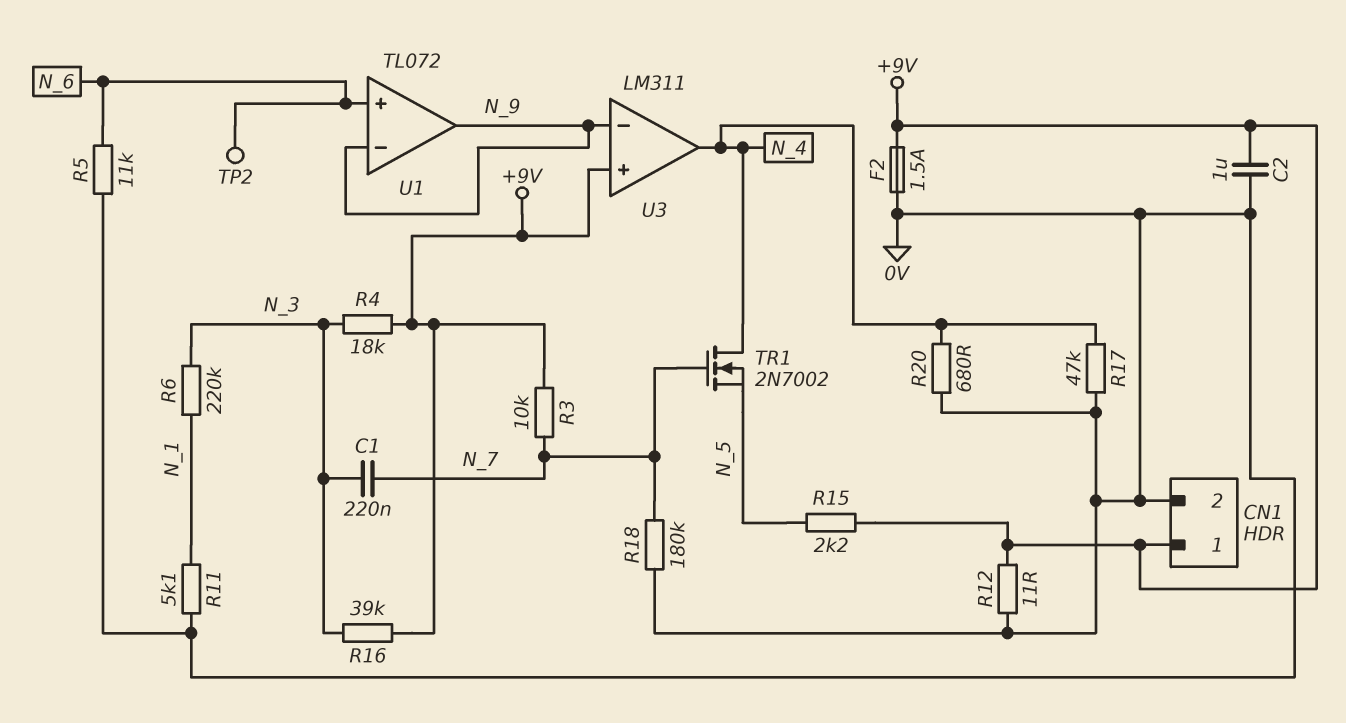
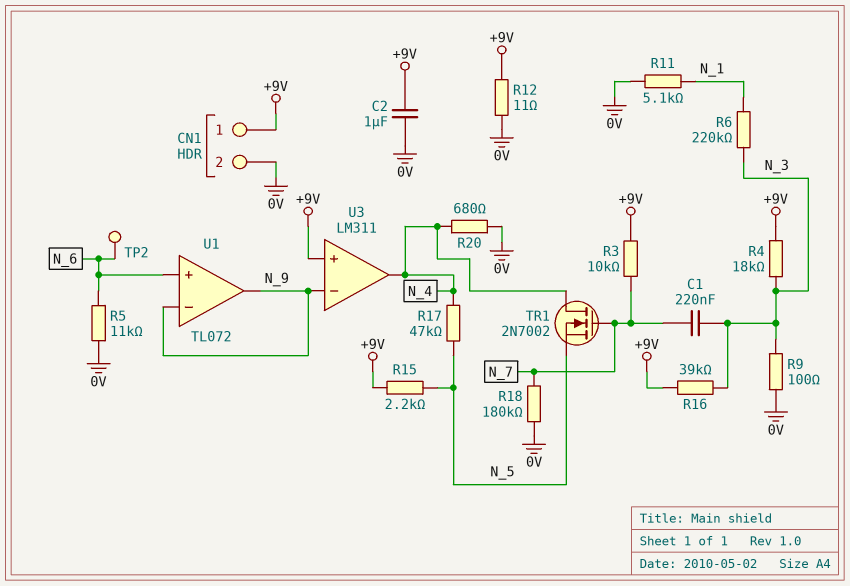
F2: 1.5A (+9V, 0V) -> none
R9: none -> 100 (0V, N_3)
R17: 47k (0V, N_4) -> 47k (N_4, N_5)

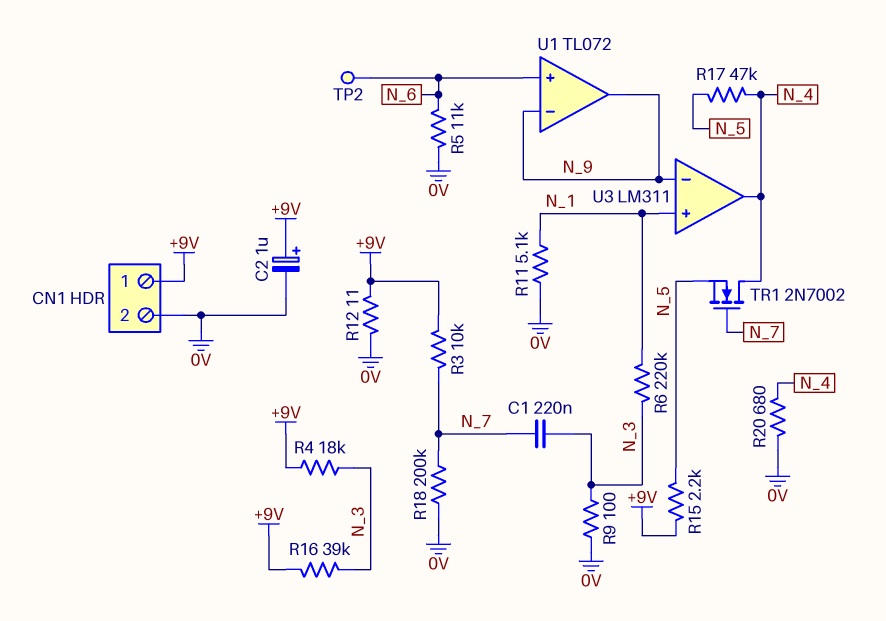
C2: 1uF (+9V, 0V) -> 1uF (plus +9V, minus 0V)
R18: 180k (0V, N_7) -> 200k (0V, N_7)
U3 pin in+: +9V -> N_1

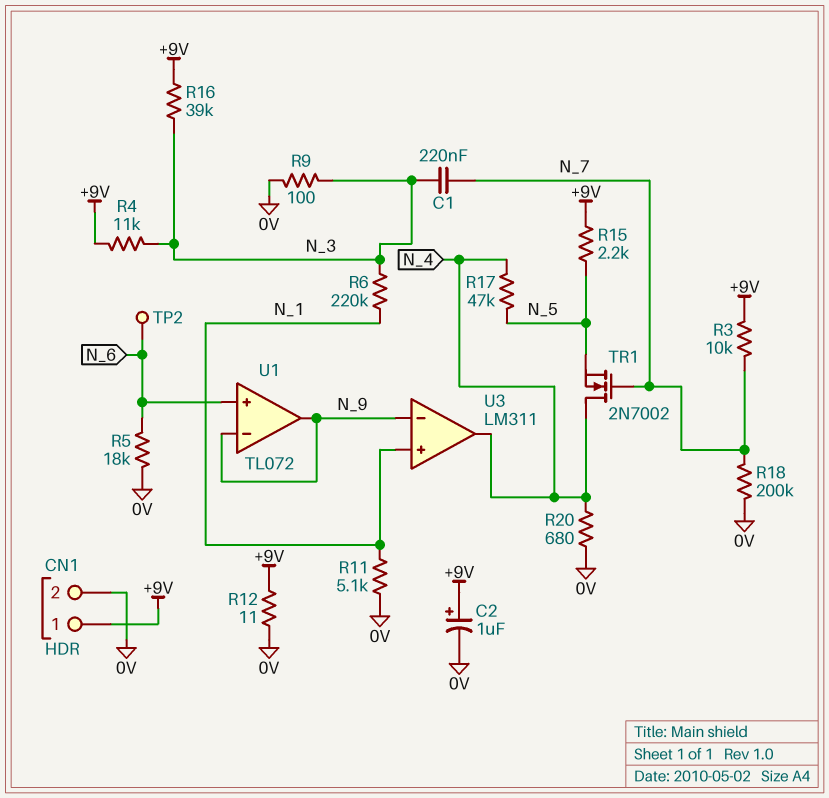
R4: 18k (+9V, N_3) -> 11k (+9V, N_3)
R5: 11k (0V, N_6) -> 18k (0V, N_6)

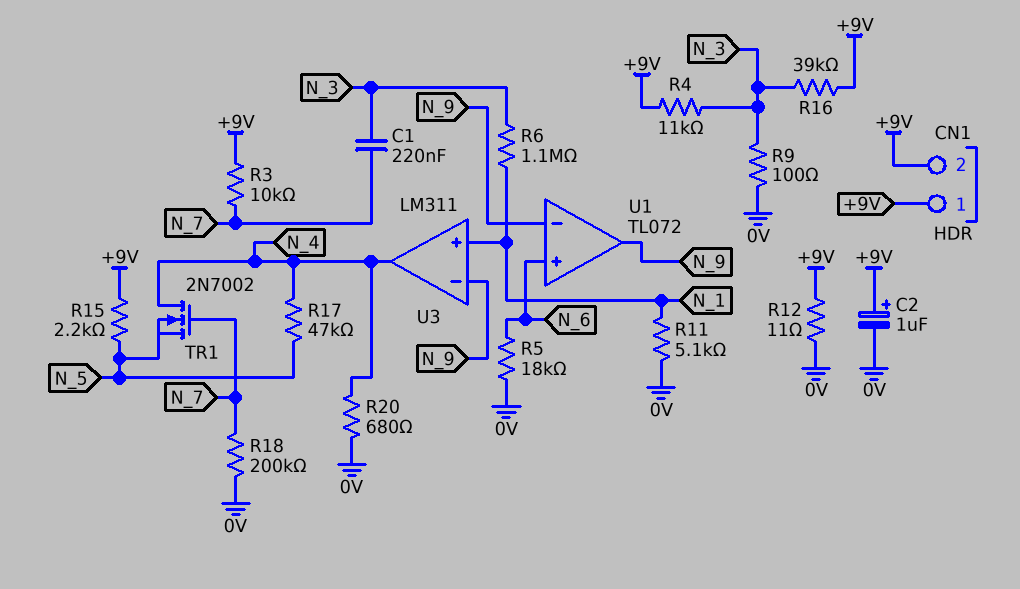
CN1 pin 2: 0V -> +9V
R6: 220k (N_1, N_3) -> 1.1M (N_1, N_3)
TP2: test point (N_6) -> none

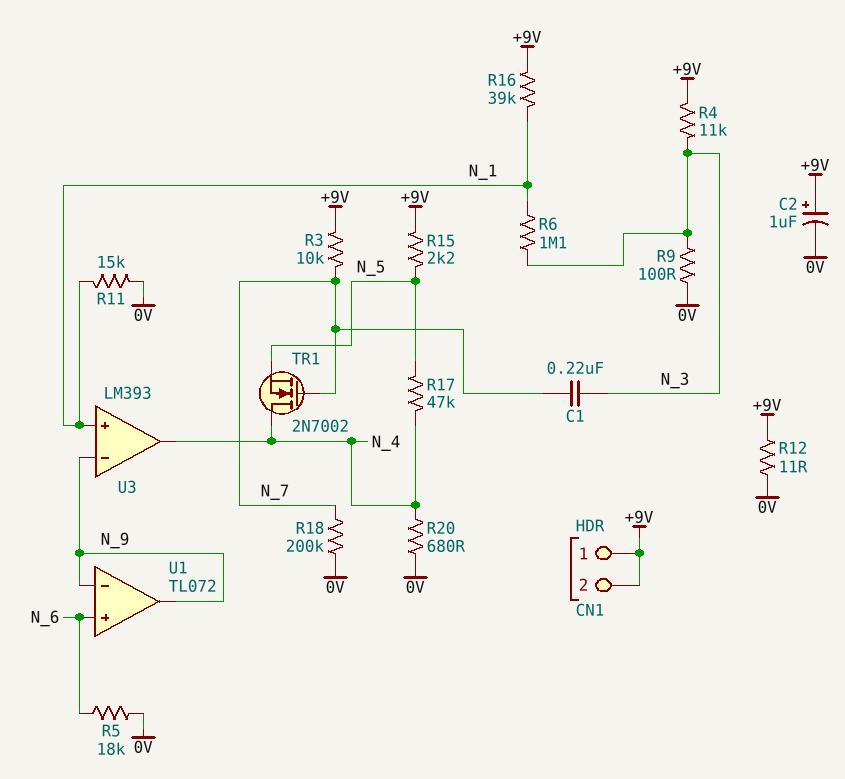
R11: 5.1k (0V, N_1) -> 15k (0V, N_1)
R16: 39k (+9V, N_3) -> 39k (+9V, N_1)
U3: LM311 -> LM393

